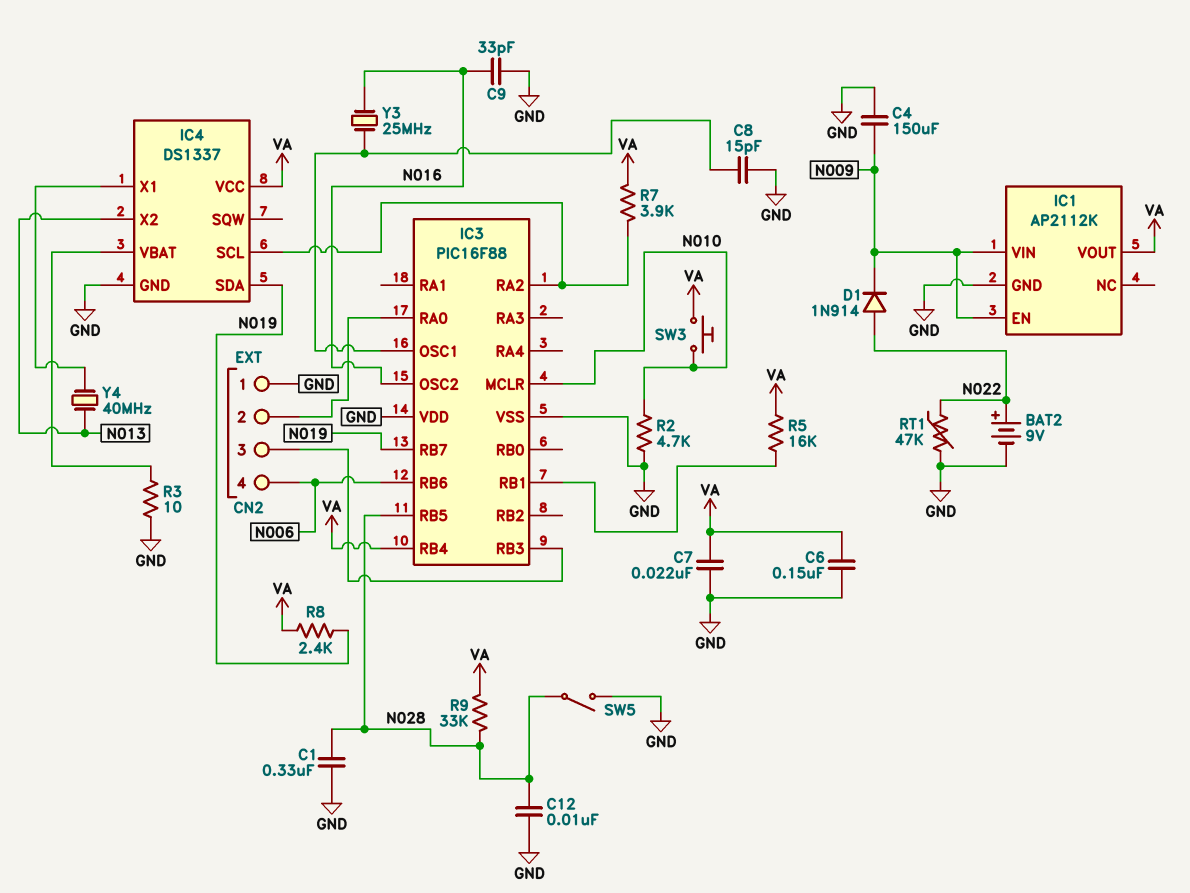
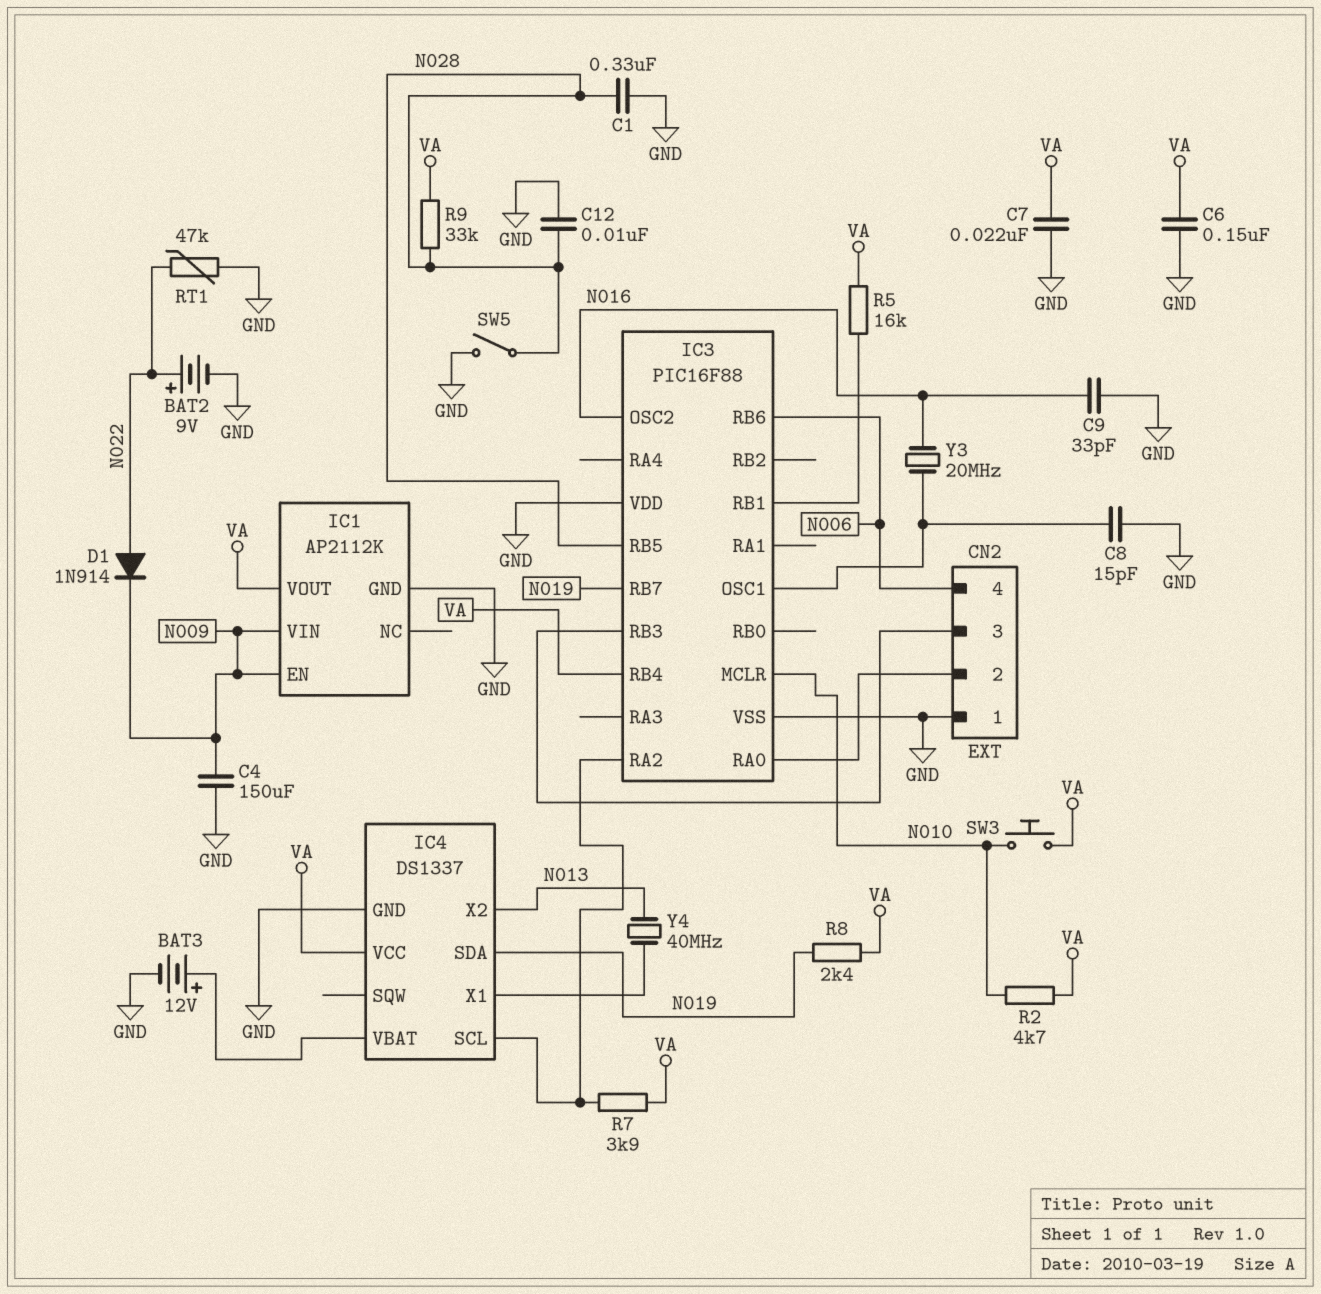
BAT3: none -> 12V (plus IC4/VBAT, minus GND)
R2: 4.7k (GND, N010) -> 4.7k (N010, VA)
R3: 10 (GND, IC4/VBAT) -> none
Y3: 25MHz (IC3/OSC1, N016) -> 20MHz (IC3/OSC1, N016)

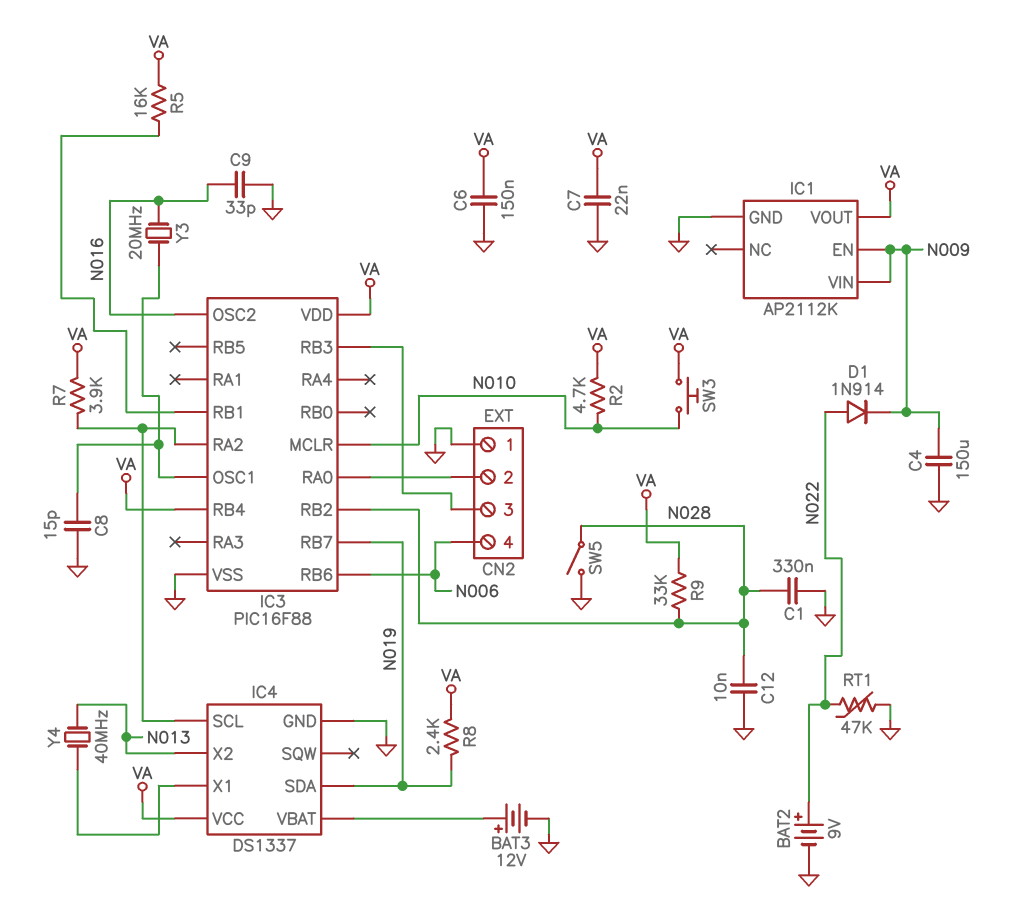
IC3 pin RB2: none -> N028
IC3 pin RB5: N028 -> none
IC3 pin VDD: GND -> VA

